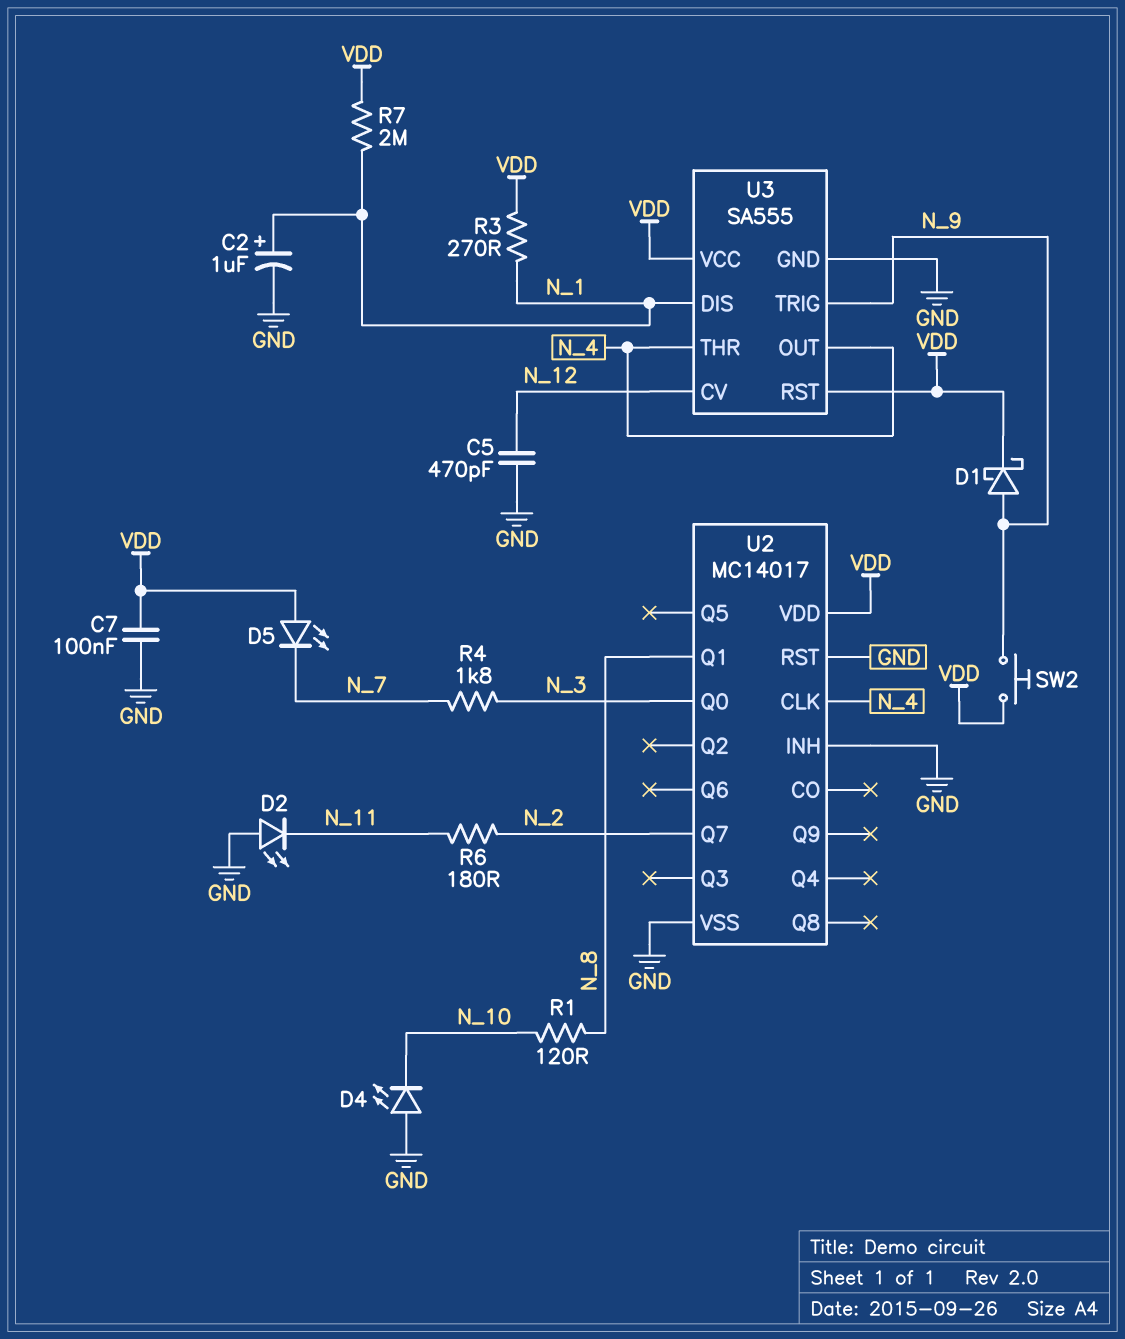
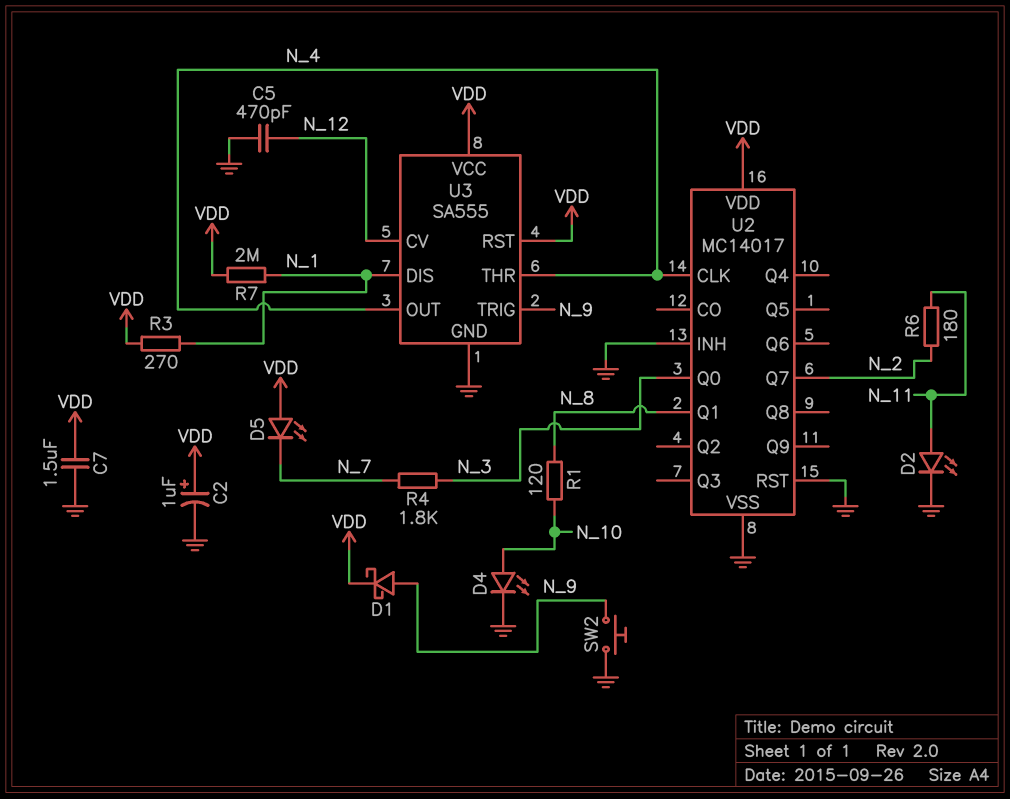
C2: 1uF (plus N_1, minus GND) -> 1uF (plus VDD, minus GND)
C7: 100nF (GND, VDD) -> 1.5uF (GND, VDD)
D2: LED (A GND, K N_11) -> LED (A N_11, K GND)
D4: LED (A GND, K N_10) -> LED (A N_10, K GND)
SW2: button (N_9, VDD) -> button (GND, N_9)

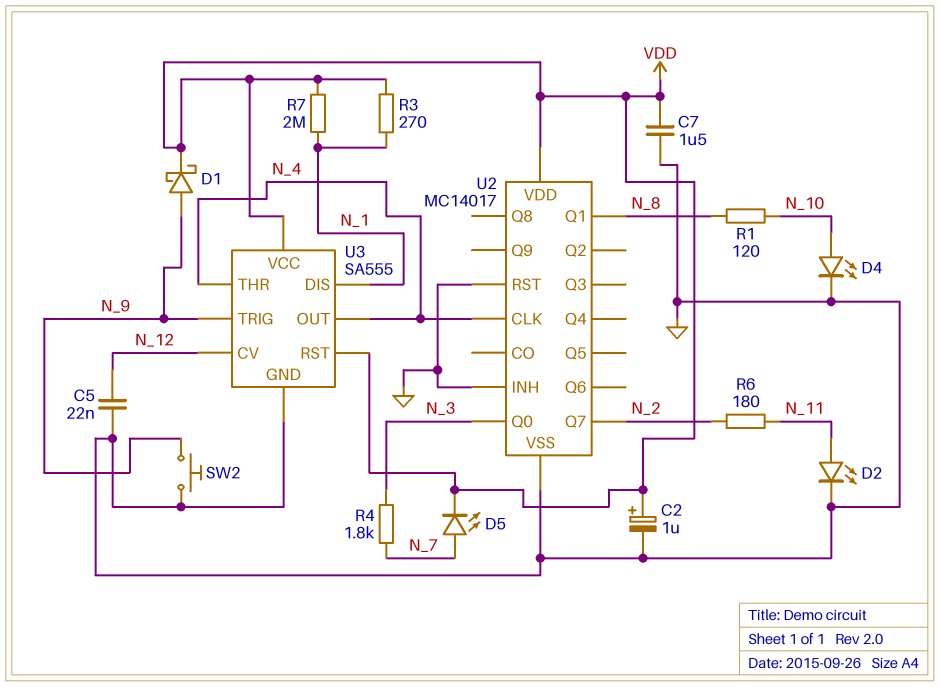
C5: 470pF (GND, N_12) -> 22nF (GND, N_12)
D5: LED (A VDD, K N_7) -> LED (A N_7, K VDD)

